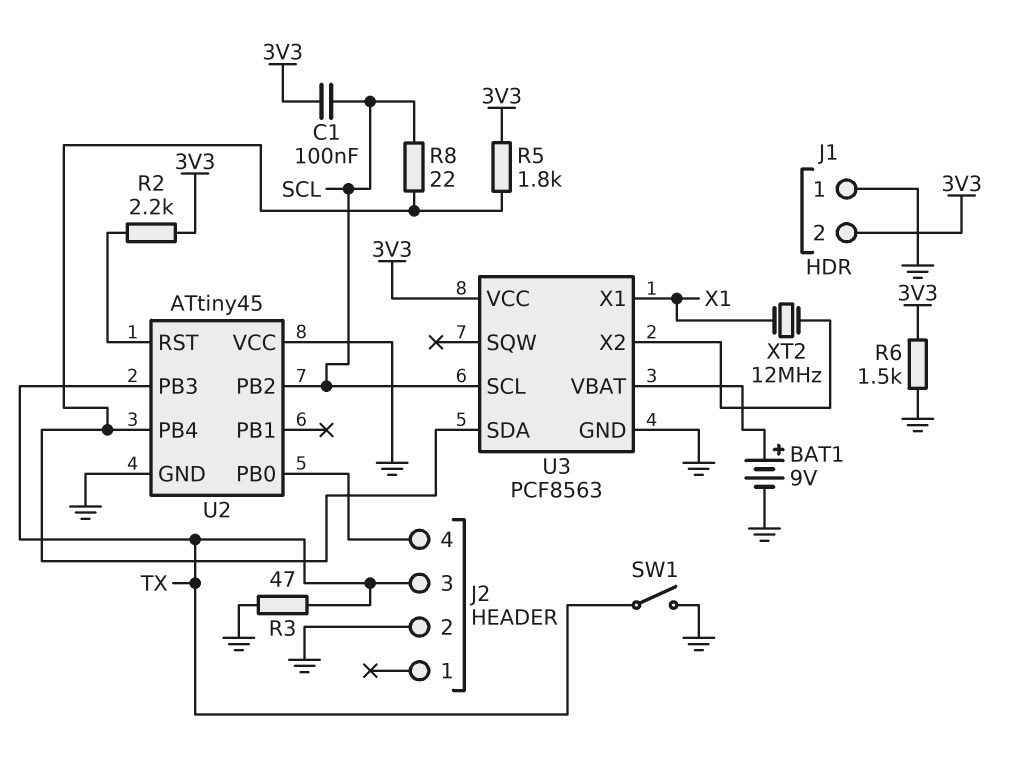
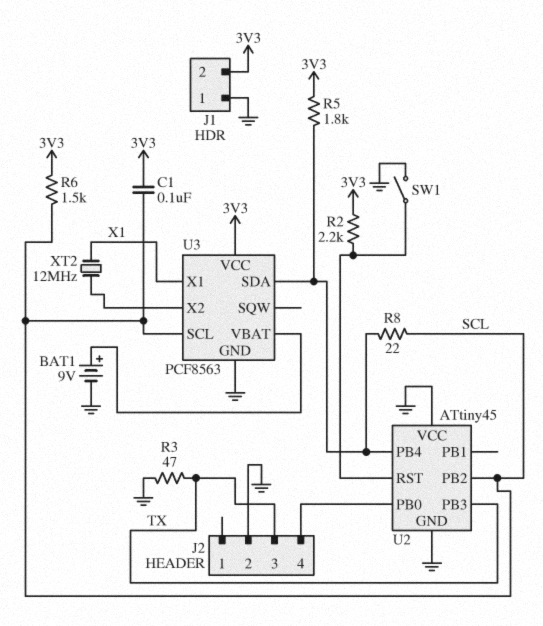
R6: 1.5k (3V3, GND) -> 1.5k (3V3, SCL)
SW1: switch (GND, TX) -> switch (GND, U2/RST)

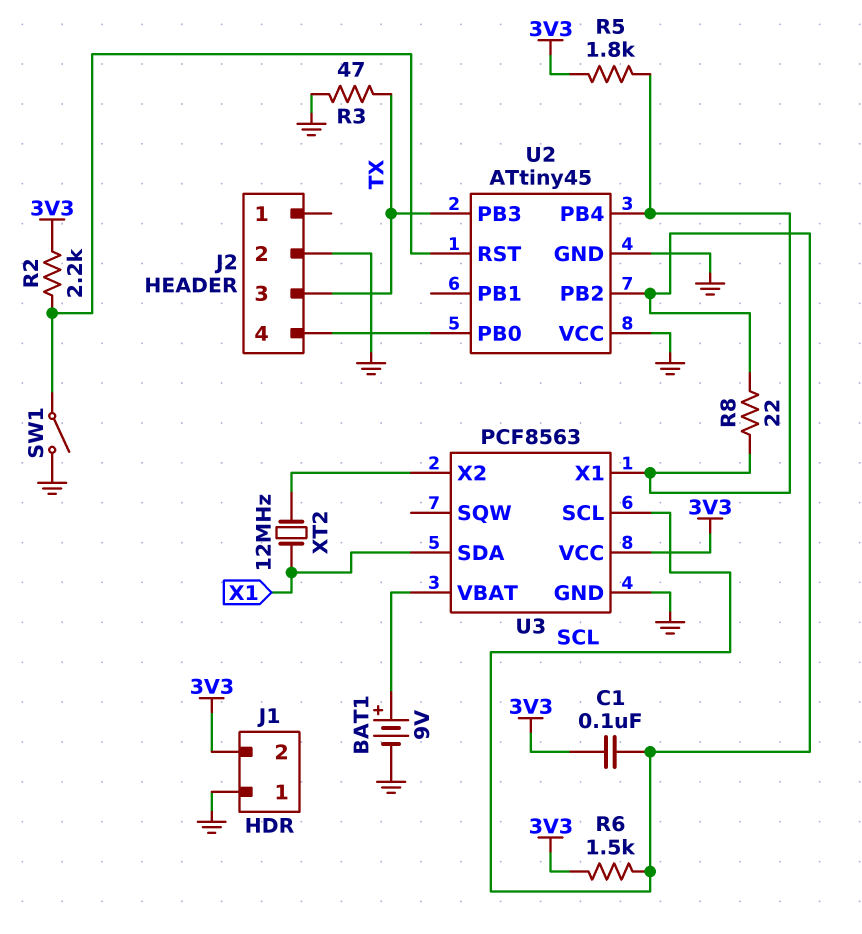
U3 pin SDA: U2/PB4 -> X1
U3 pin X1: X1 -> U2/PB4

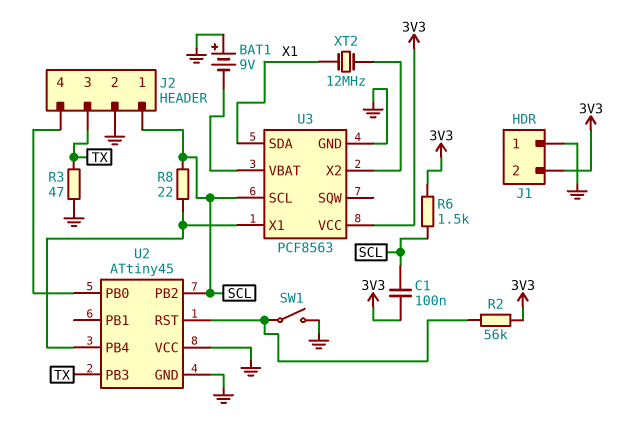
BAT1: 9V (plus U3/VBAT, minus GND) -> 9V (plus GND, minus U3/VBAT)
J2 pin 1: none -> SCL
R2: 2.2k (3V3, U2/RST) -> 56k (3V3, U2/RST)
R5: 1.8k (3V3, U2/PB4) -> none

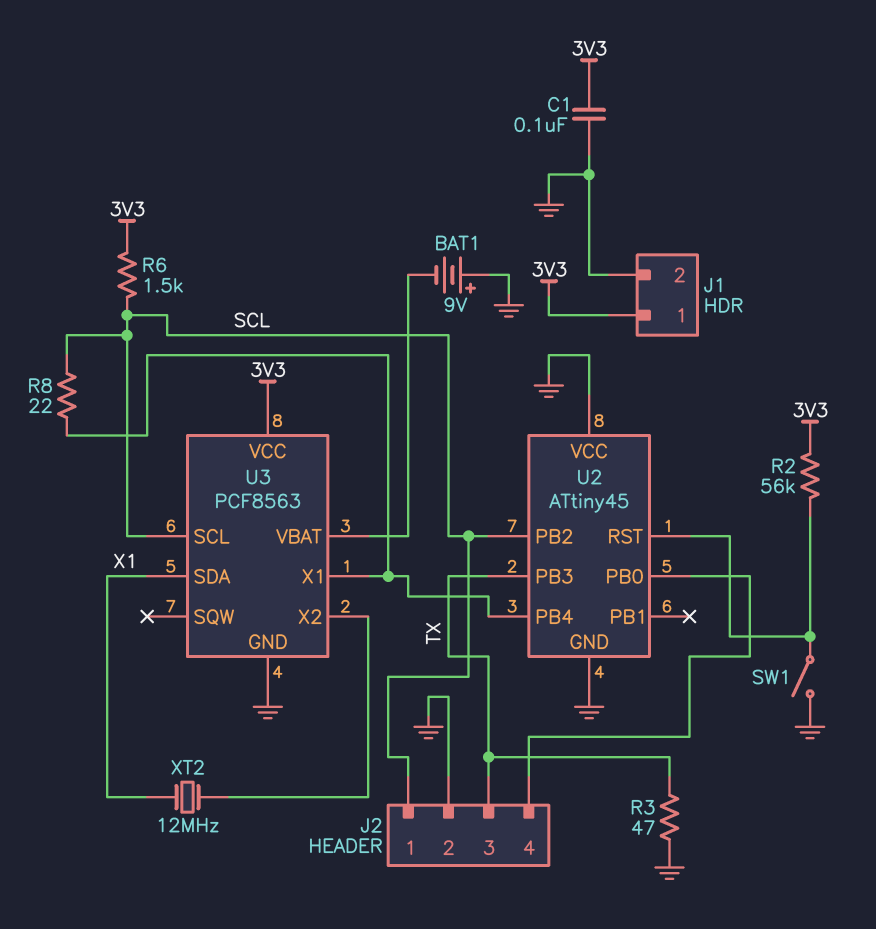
C1: 100nF (3V3, SCL) -> 100nF (3V3, GND)
J1 pin 1: GND -> 3V3
J1 pin 2: 3V3 -> GND

